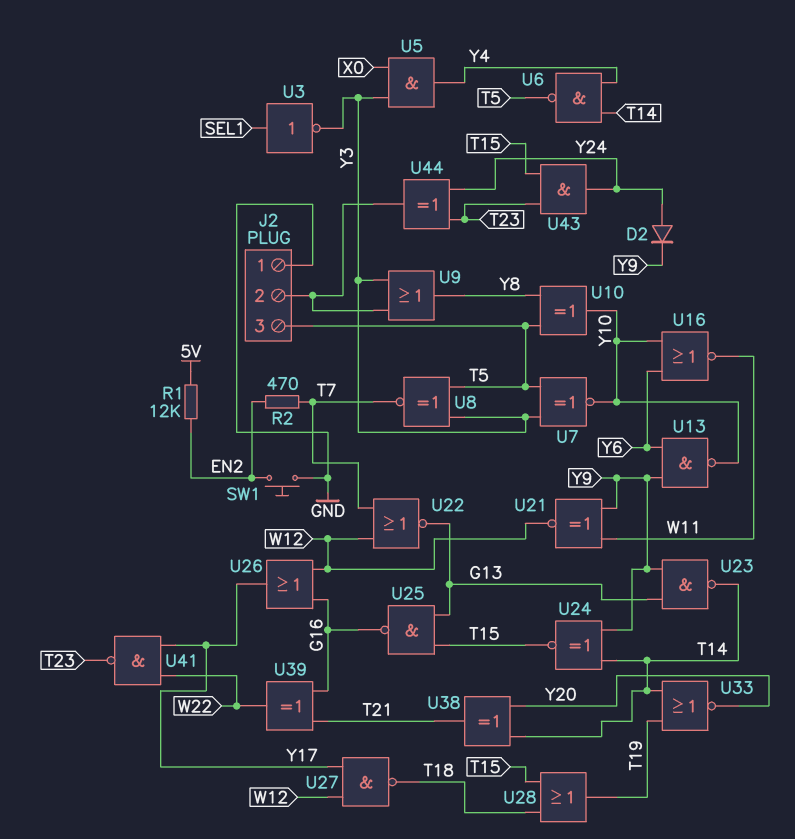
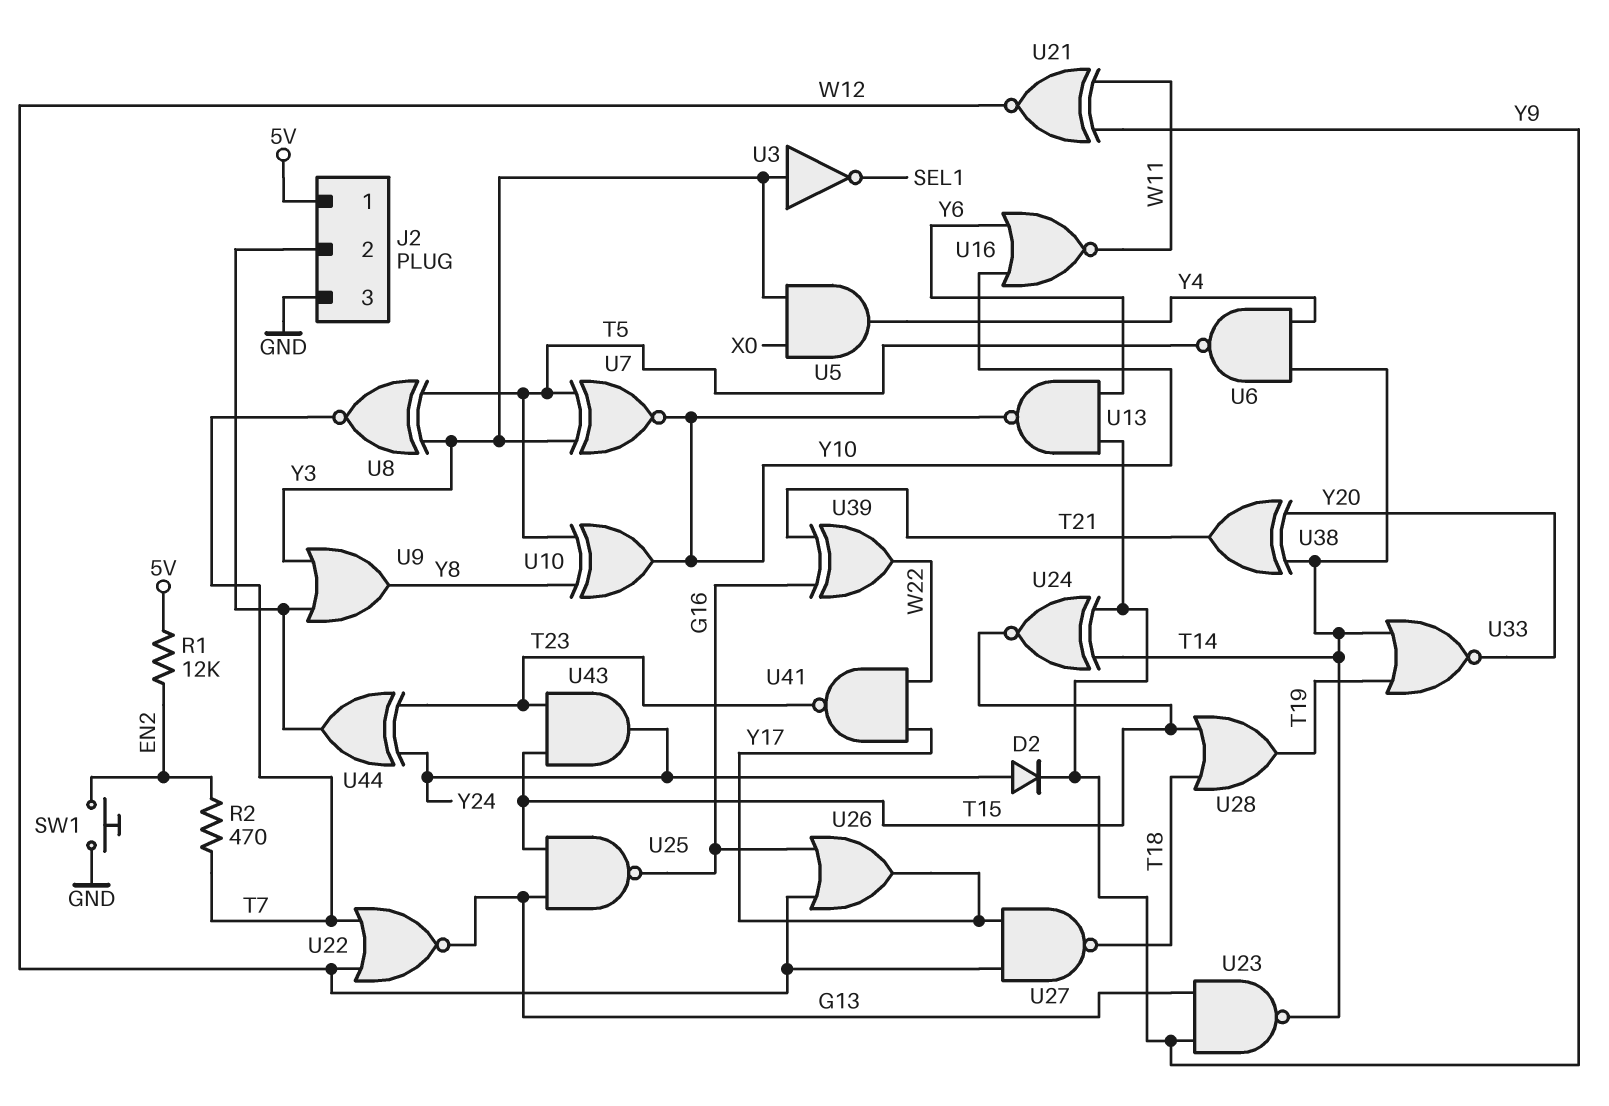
J2 pin 1: GND -> 5V
J2 pin 3: T5 -> GND
U3: NOT (in SEL1, out Y3) -> NOT (in Y3, out SEL1)

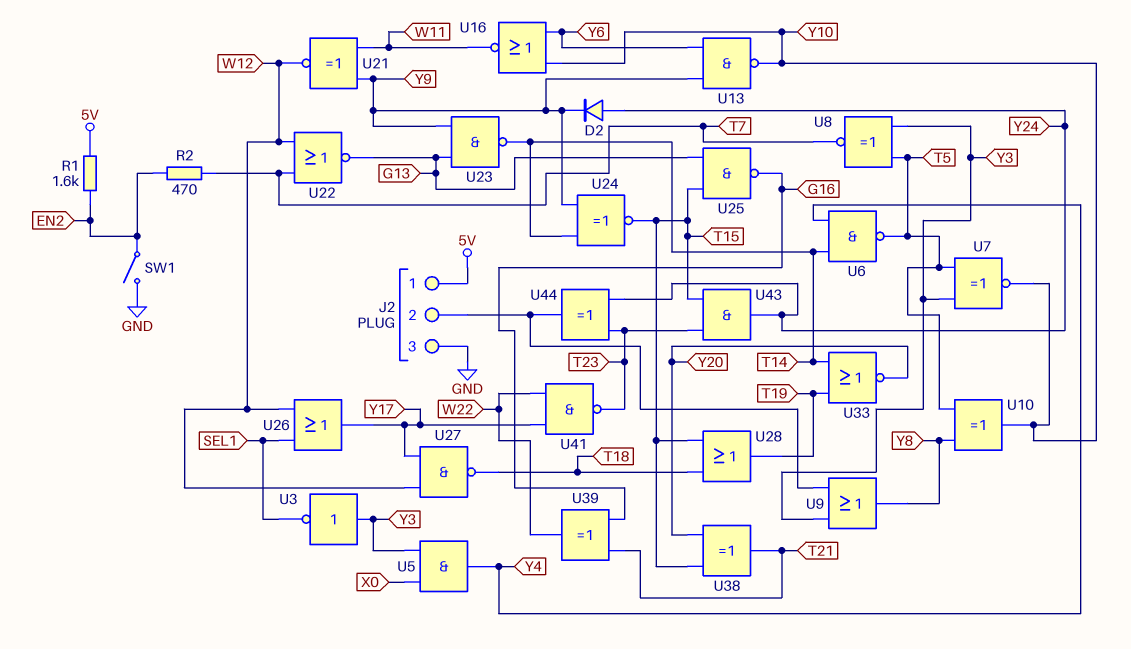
R1: 12k (5V, EN2) -> 1.6k (5V, EN2)
SW1: button (EN2, GND) -> switch (EN2, GND)
U26: OR (in G16, in W12, out Y17) -> OR (in SEL1, in W12, out Y17)
U38: XOR (in T14, in Y20, out T21) -> XOR (in T15, in Y20, out T21)

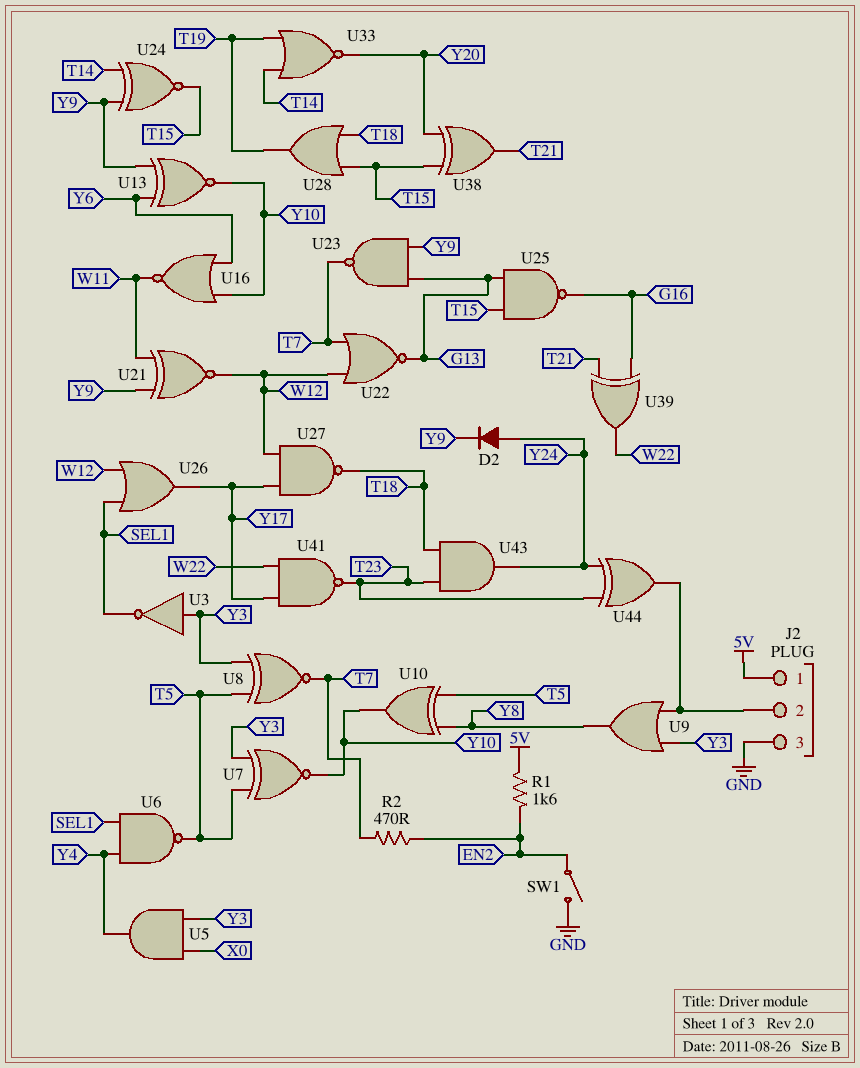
U6: NAND (in T14, in Y4, out T5) -> NAND (in SEL1, in Y4, out T5)
U13: NAND (in Y6, in Y9, out Y10) -> XNOR (in Y6, in Y9, out Y10)
U23: NAND (in G13, in Y9, out T14) -> NAND (in G13, in Y9, out T7)
U43: AND (in T15, in T23, out Y24) -> AND (in T18, in T23, out Y24)

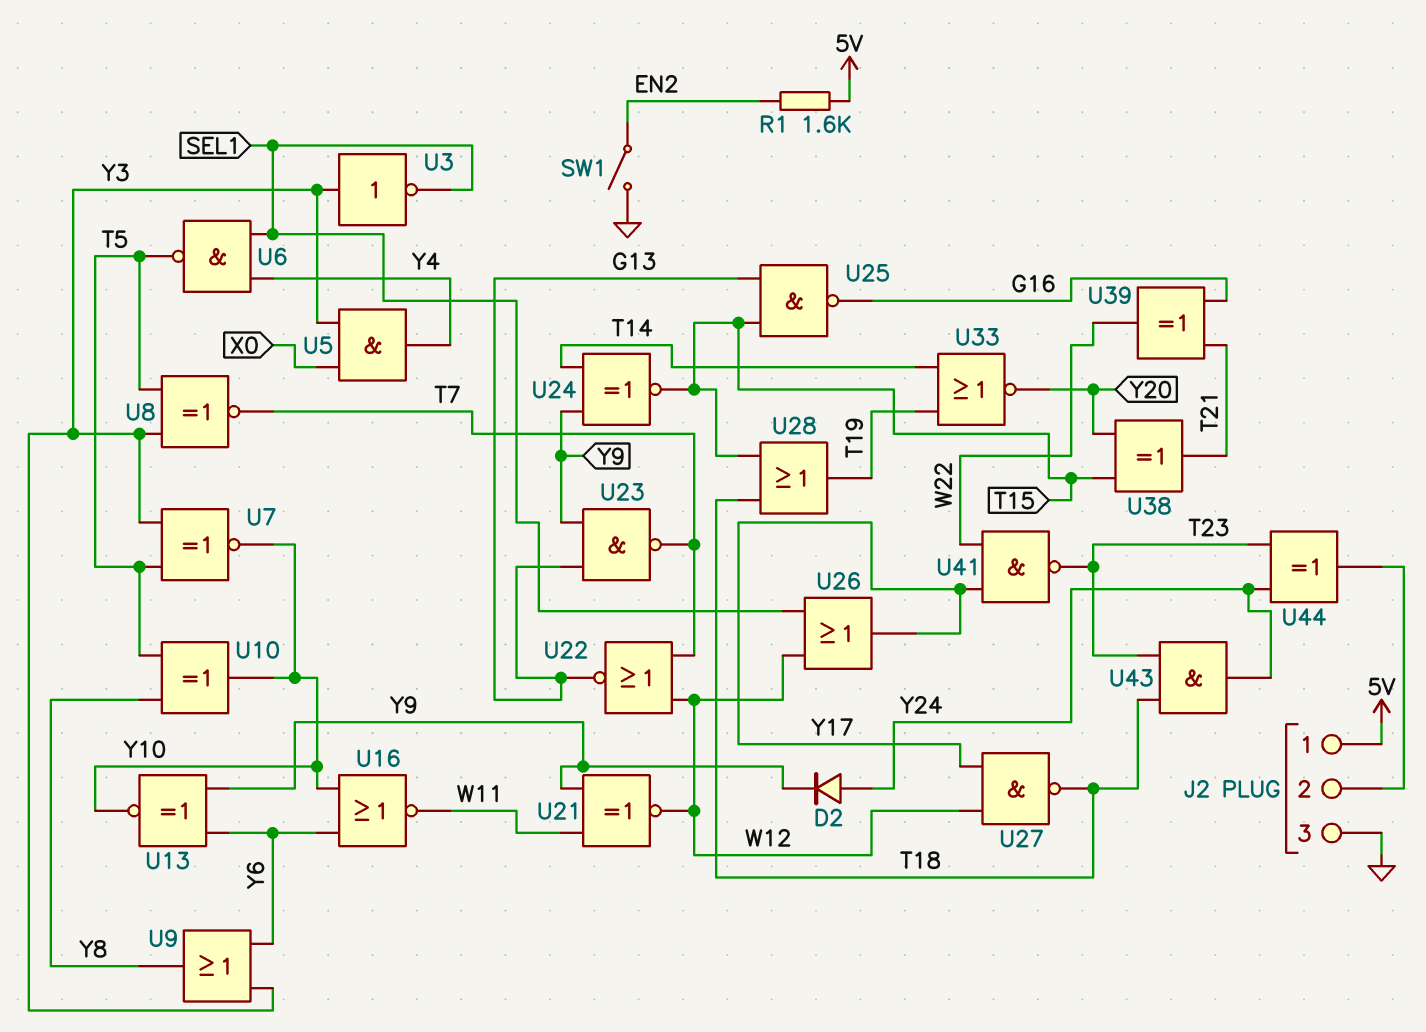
R2: 470 (EN2, T7) -> none
U9: OR (in J2/2, in Y3, out Y8) -> OR (in Y3, in Y6, out Y8)

